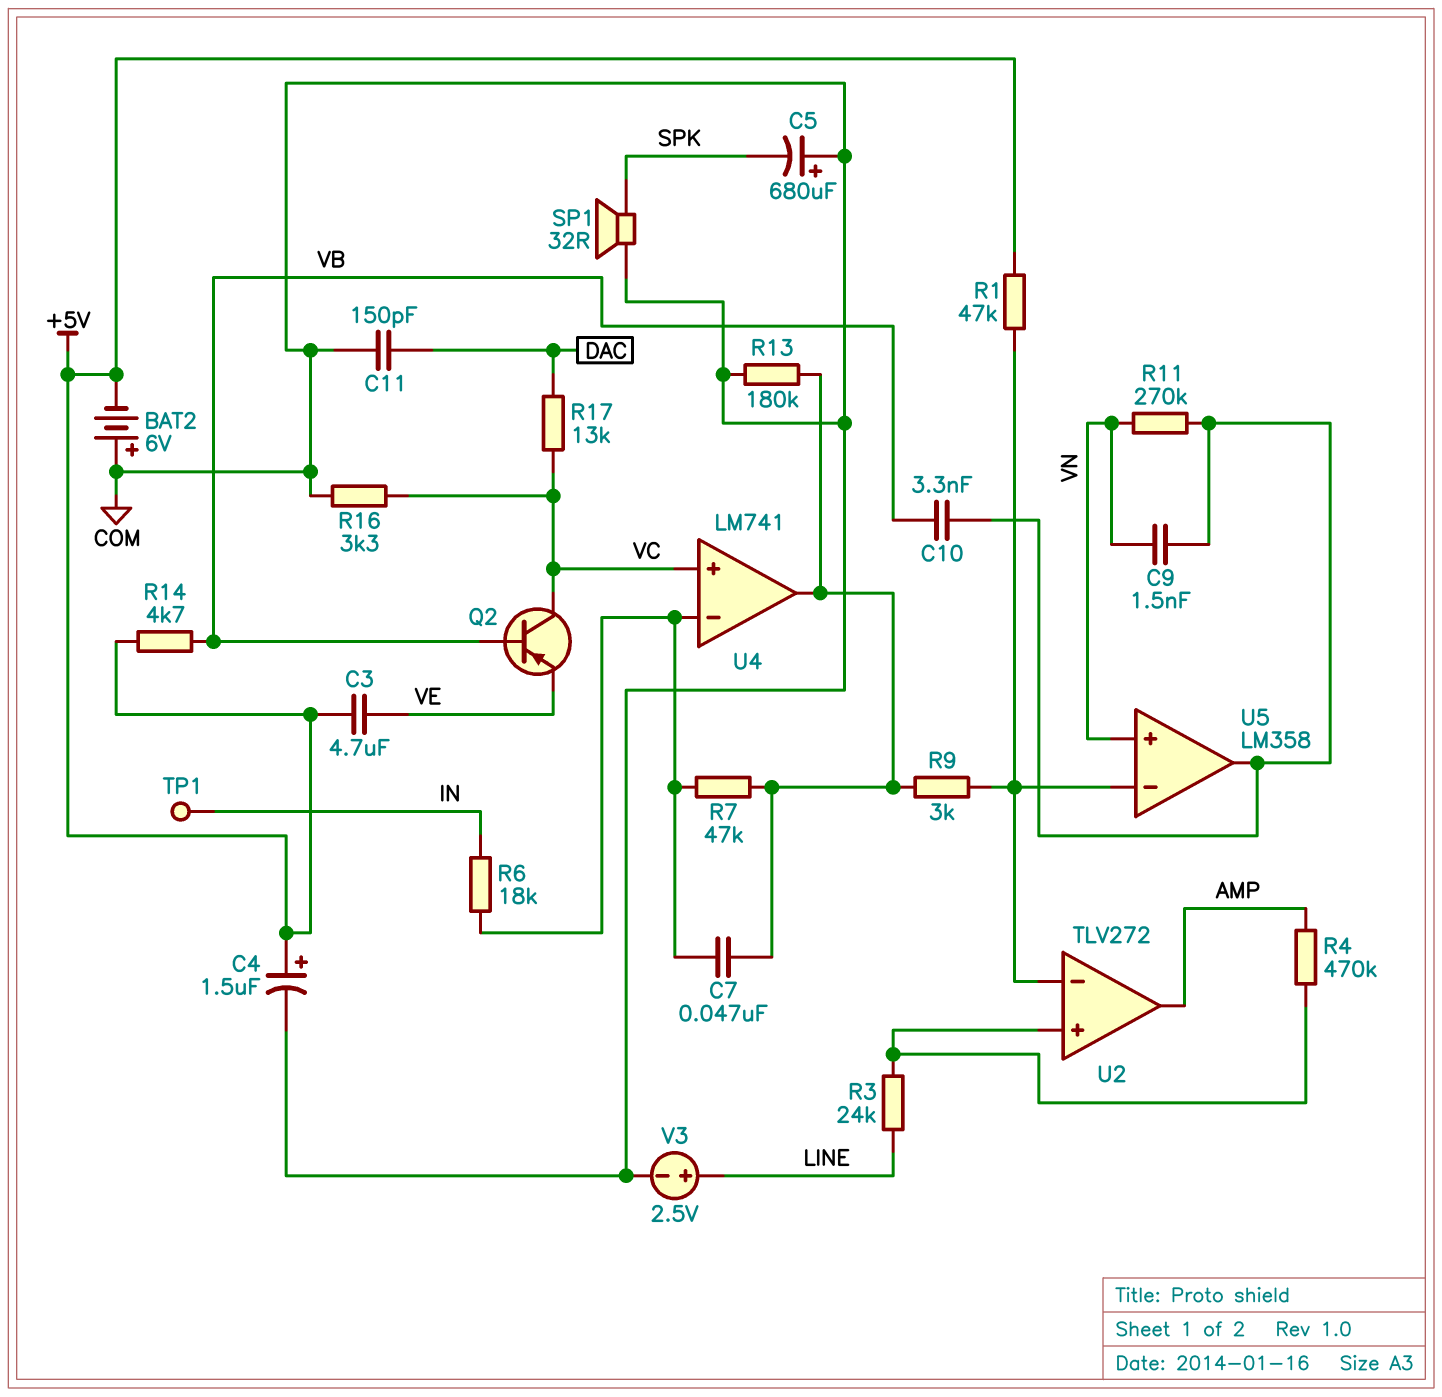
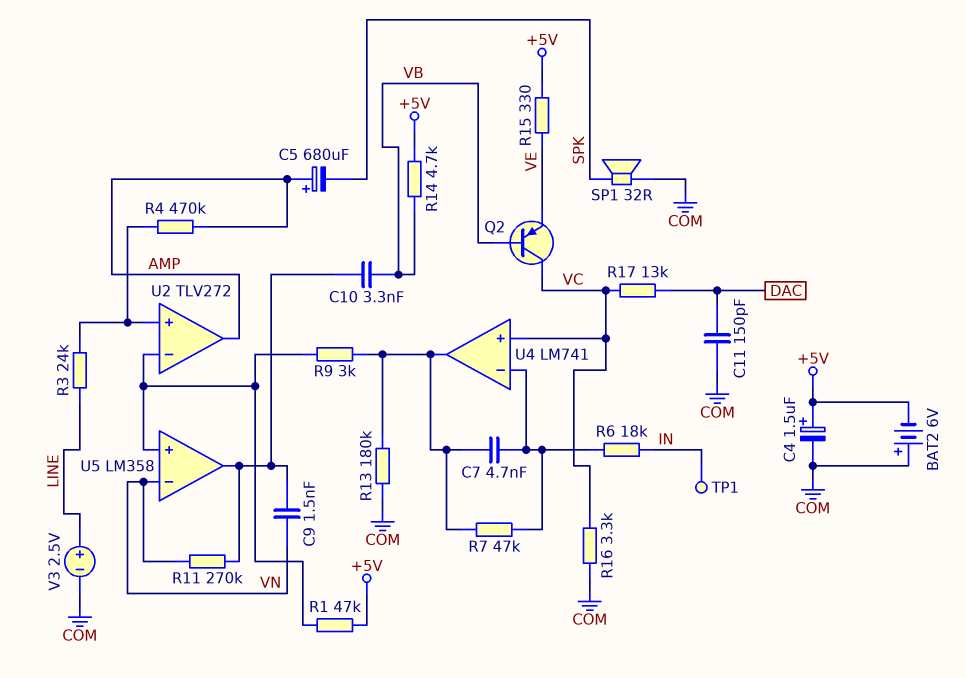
C3: 4.7uF (+5V, VE) -> none
C5: 680uF (plus COM, minus SPK) -> 680uF (plus AMP, minus SPK)
C7: 47nF (U4/in-, U4/out) -> 4.7nF (U4/in-, U4/out)
R15: none -> 330 (+5V, VE)
U5 pin in+: VN -> U2/in-
U5 pin in-: U2/in- -> VN

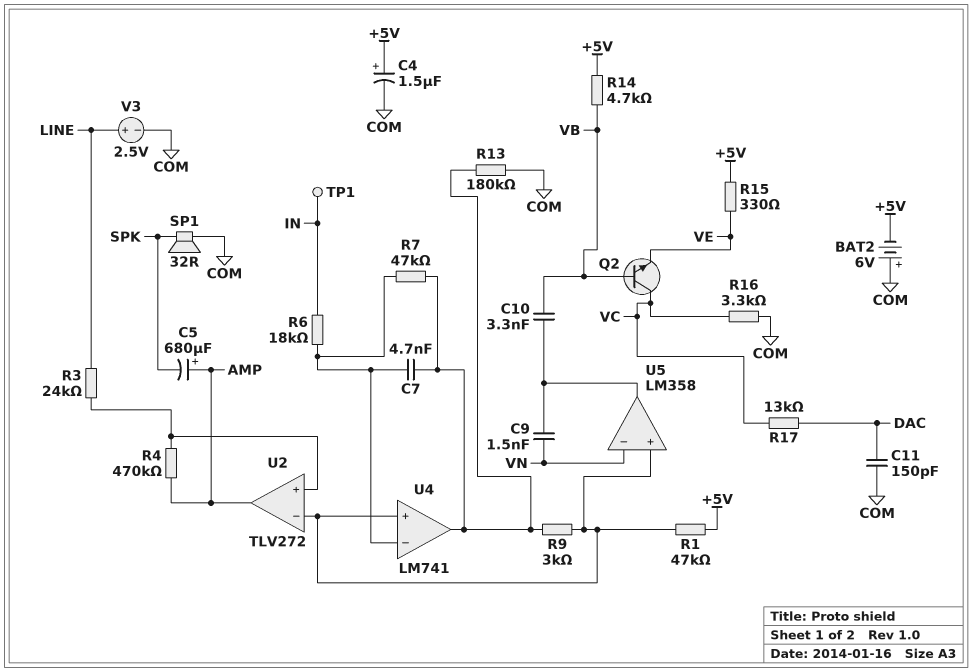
Q2: PNP (B VB, C VC, E VE) -> NPN (B VB, C VC, E VE)
R11: 270k (U5/out, VN) -> none
U4 pin in+: VC -> U2/in-

